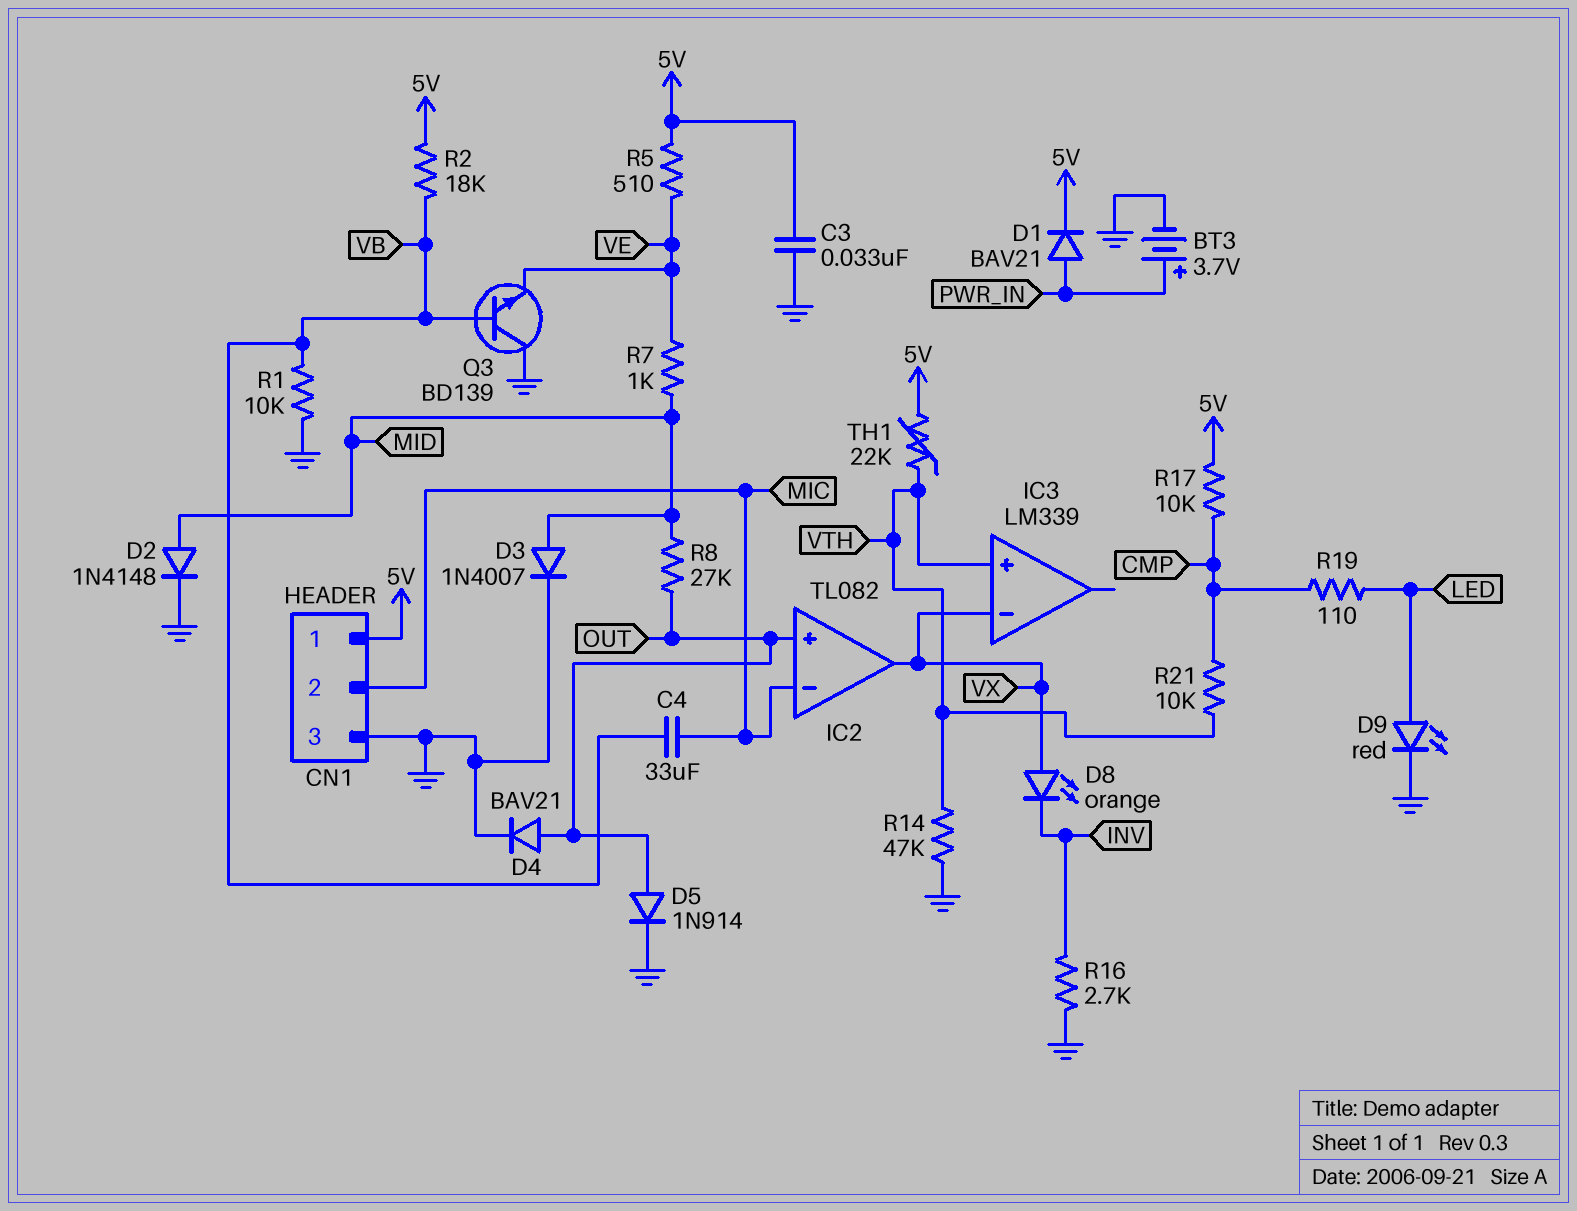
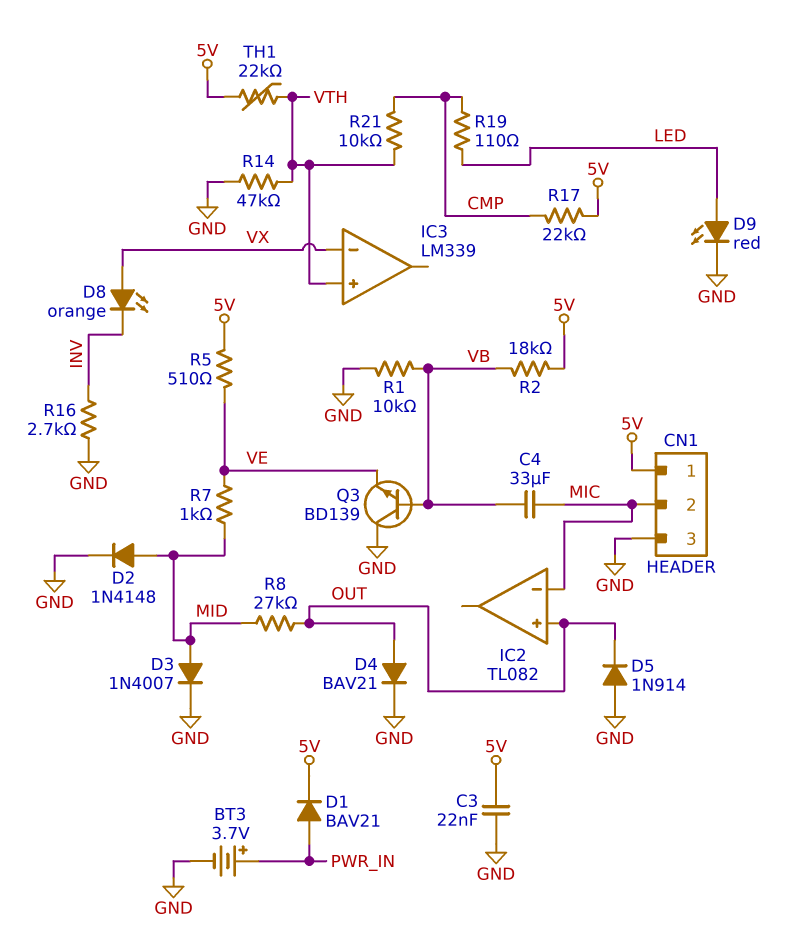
C3: 33nF (5V, GND) -> 22nF (5V, GND)
D5: diode 1N914 (A OUT, K GND) -> diode 1N914 (A GND, K OUT)
IC2 pin out: VX -> none
R17: 10k (5V, CMP) -> 22k (5V, CMP)

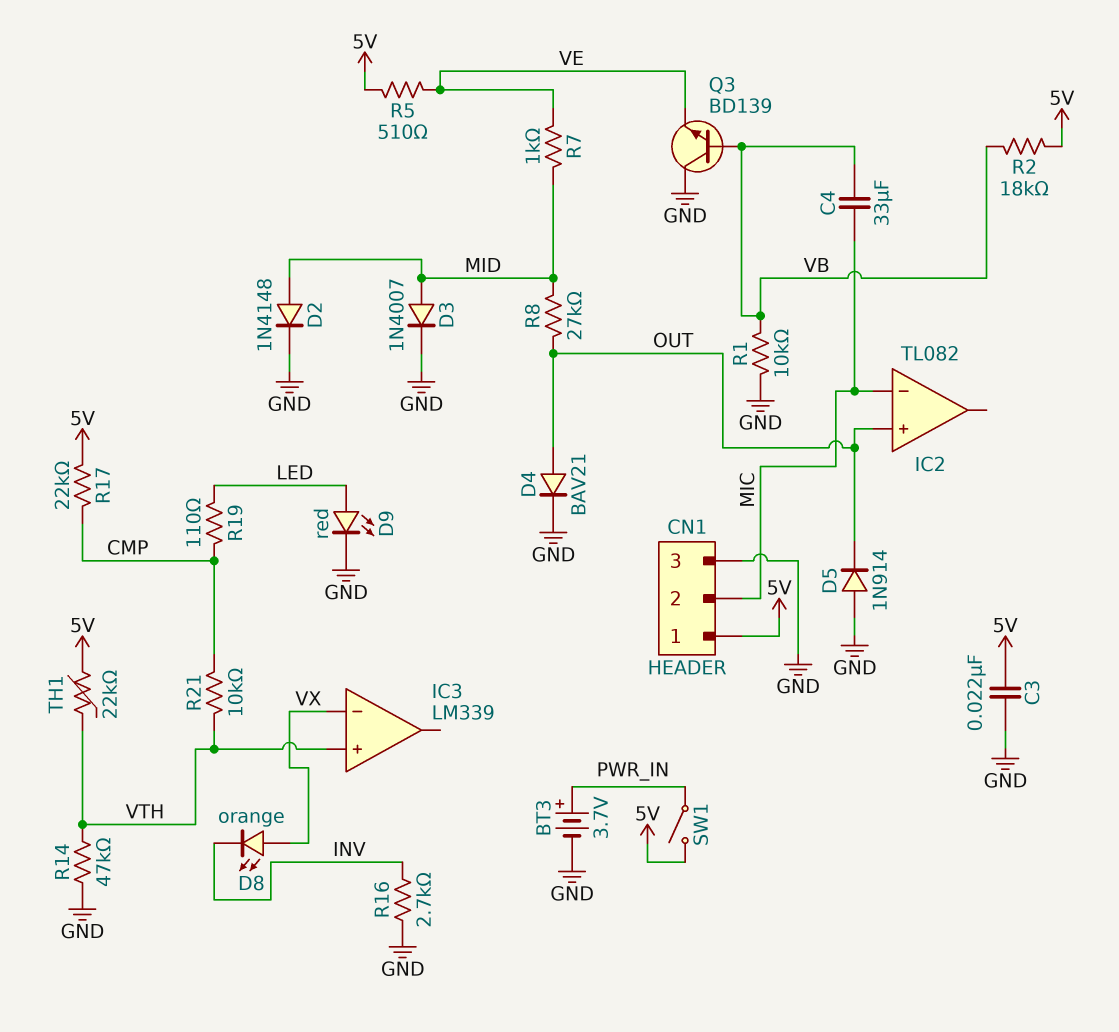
D1: diode BAV21 (A PWR_IN, K 5V) -> none
SW1: none -> switch (5V, PWR_IN)

